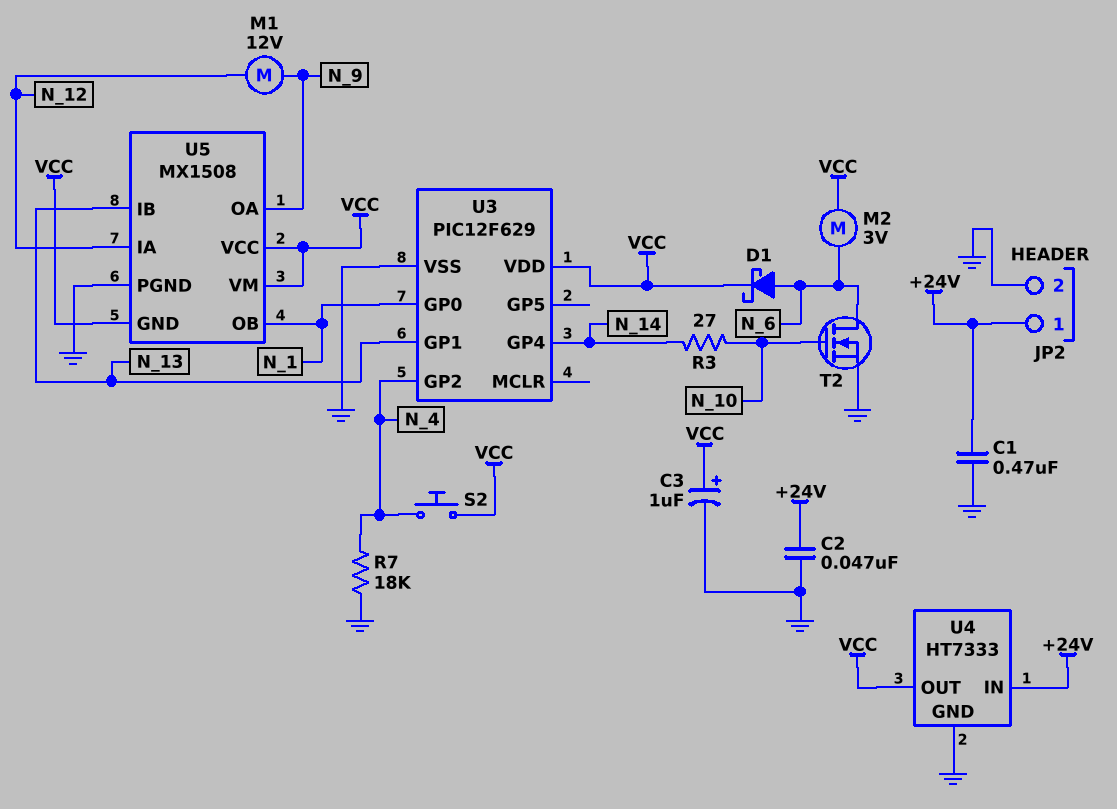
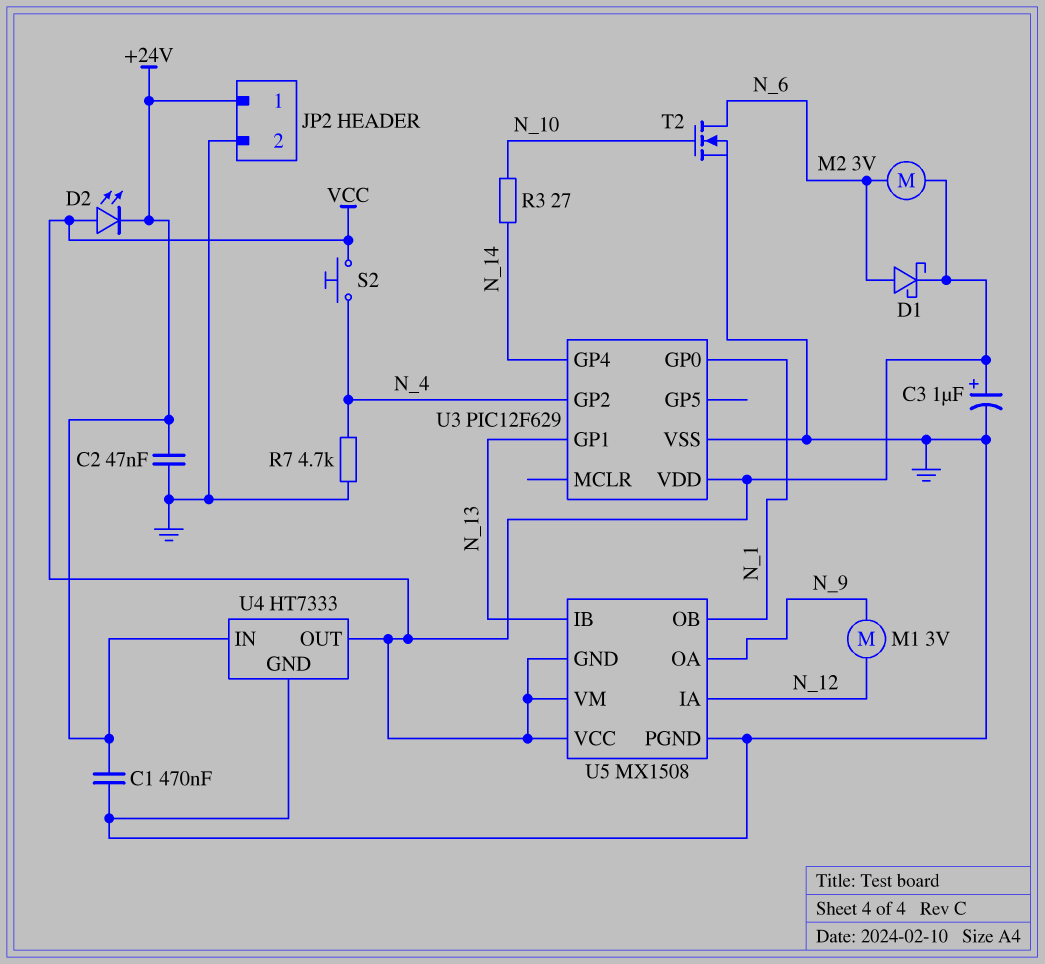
D2: none -> LED (A VCC, K +24V)
M1: motor 12V (N_9, N_12) -> motor 3V (N_9, N_12)
R7: 18k (GND, N_4) -> 4.7k (GND, N_4)

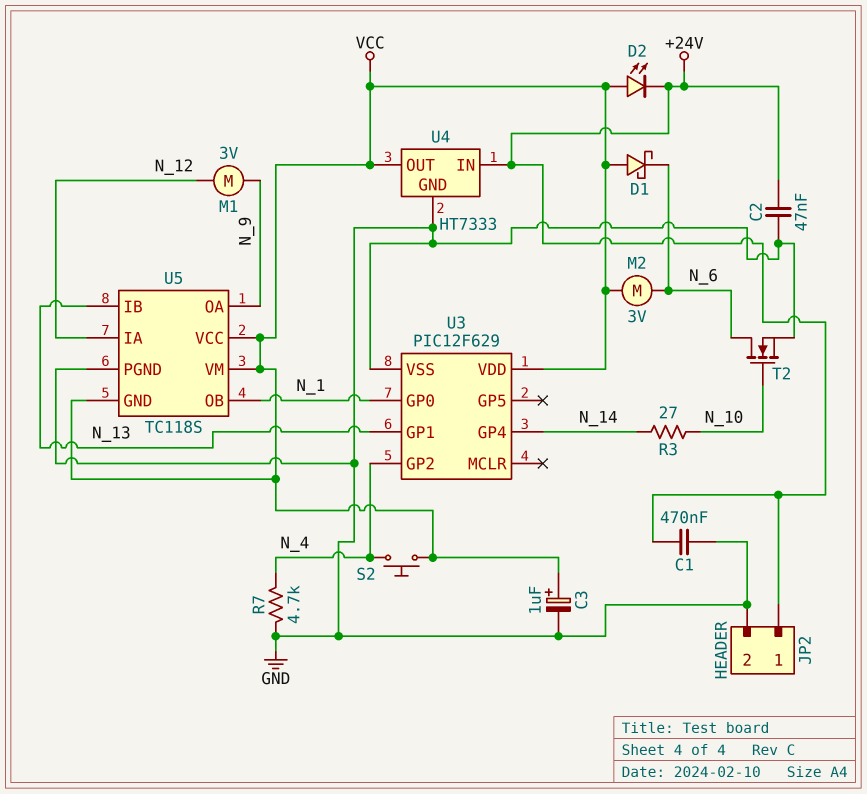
D1: schottky (A N_6, K VCC) -> schottky (A VCC, K N_6)
U5: MX1508 -> TC118S

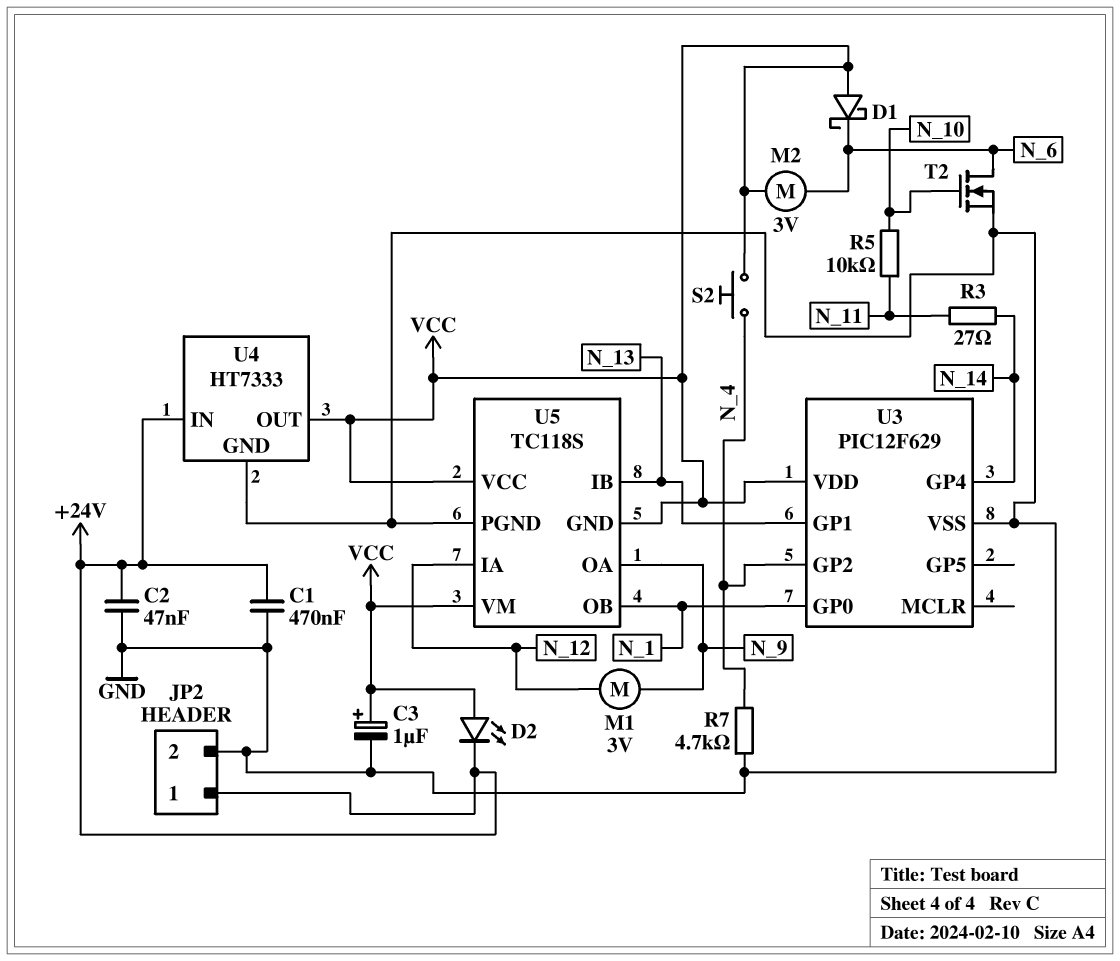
R3: 27 (N_10, N_14) -> 27 (N_11, N_14)
R5: none -> 10k (N_10, N_11)

